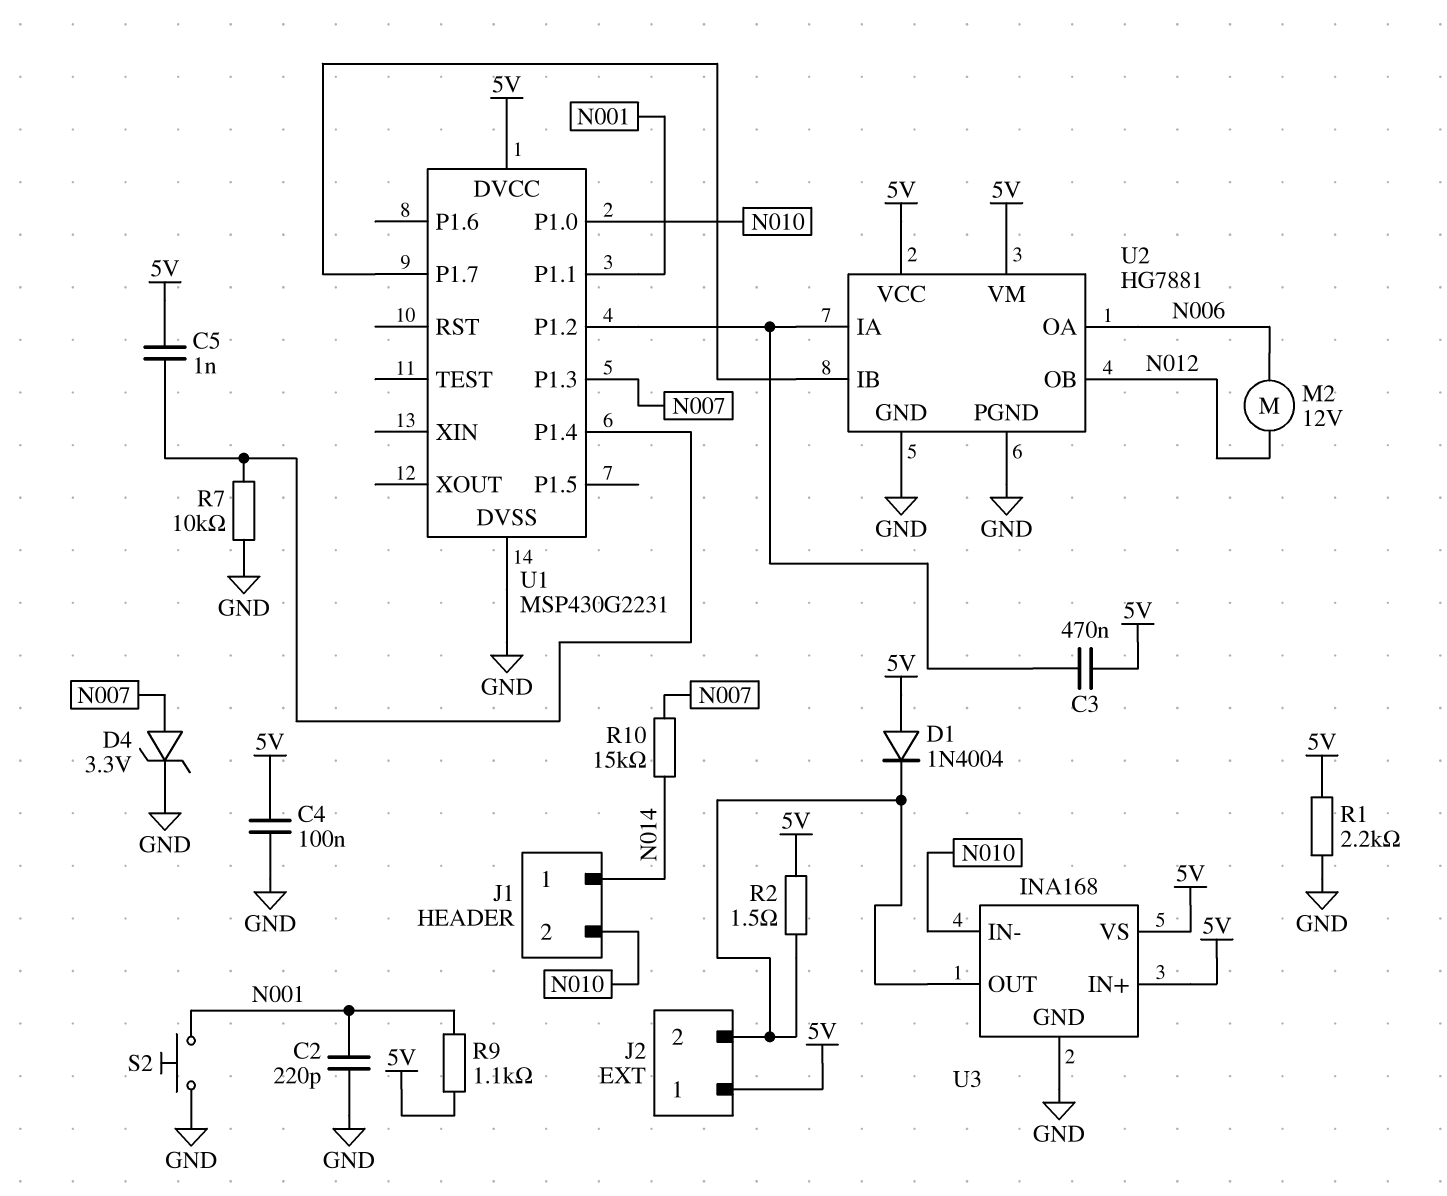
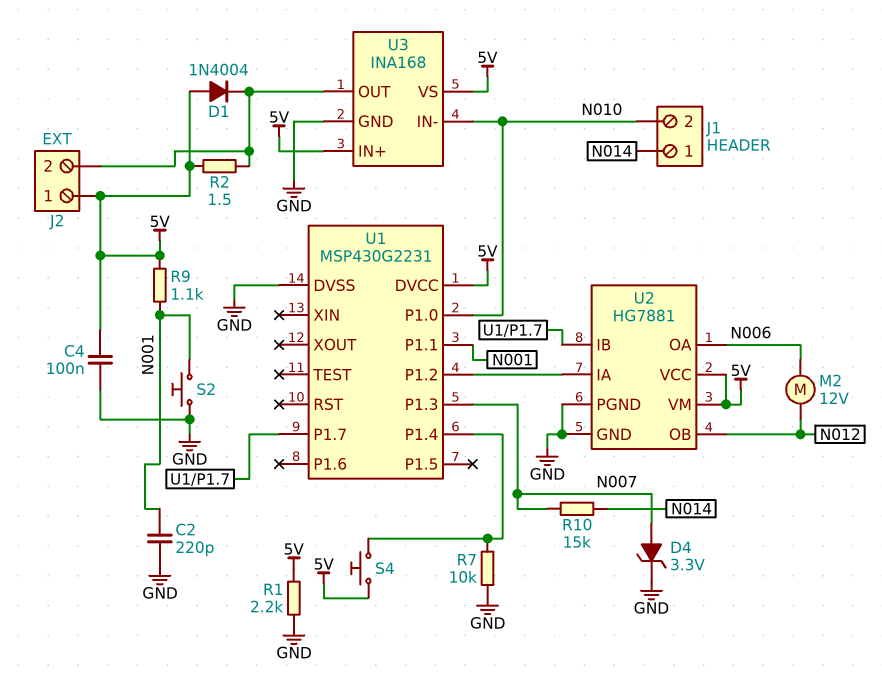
C3: 470nF (5V, U1/P1.2) -> none
C5: 1nF (5V, U1/P1.4) -> none
S4: none -> button (5V, U1/P1.4)

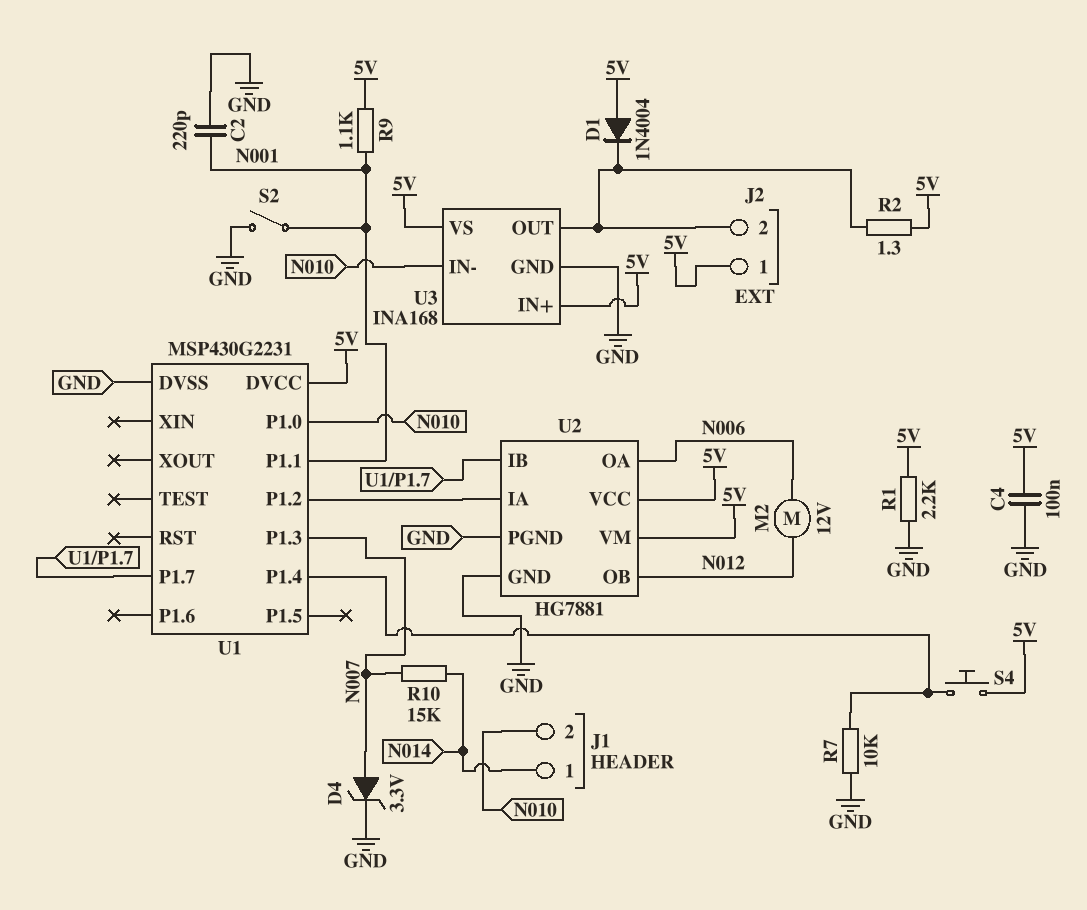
R2: 1.5 (5V, J2/2) -> 1.3 (5V, J2/2)
S2: button (GND, N001) -> switch (GND, N001)

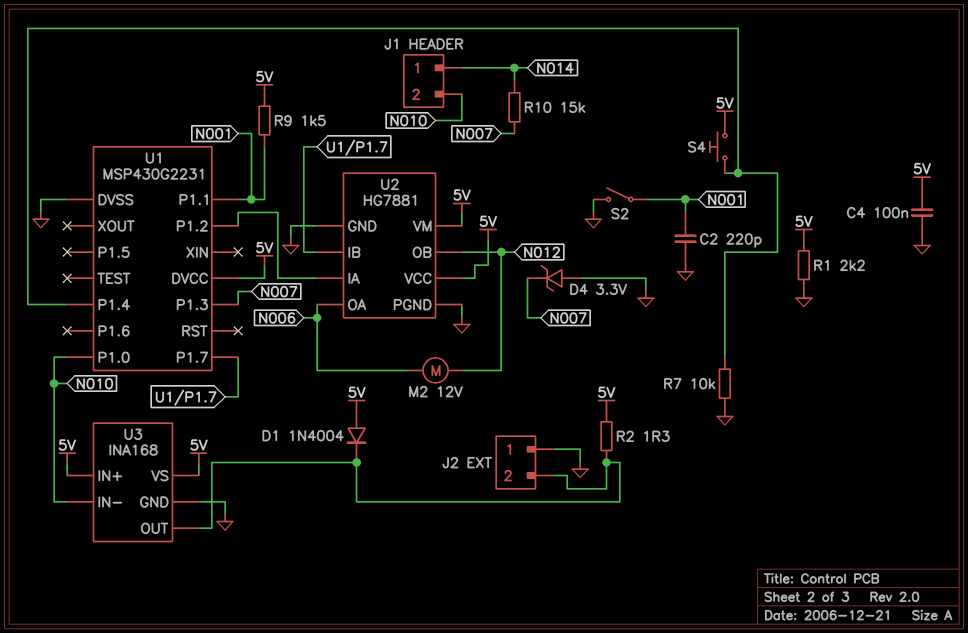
D4: zener 3.3V (A N007, K GND) -> zener 3.3V (A GND, K N007)
J2 pin 1: 5V -> GND
R9: 1.1k (5V, N001) -> 1.5k (5V, N001)

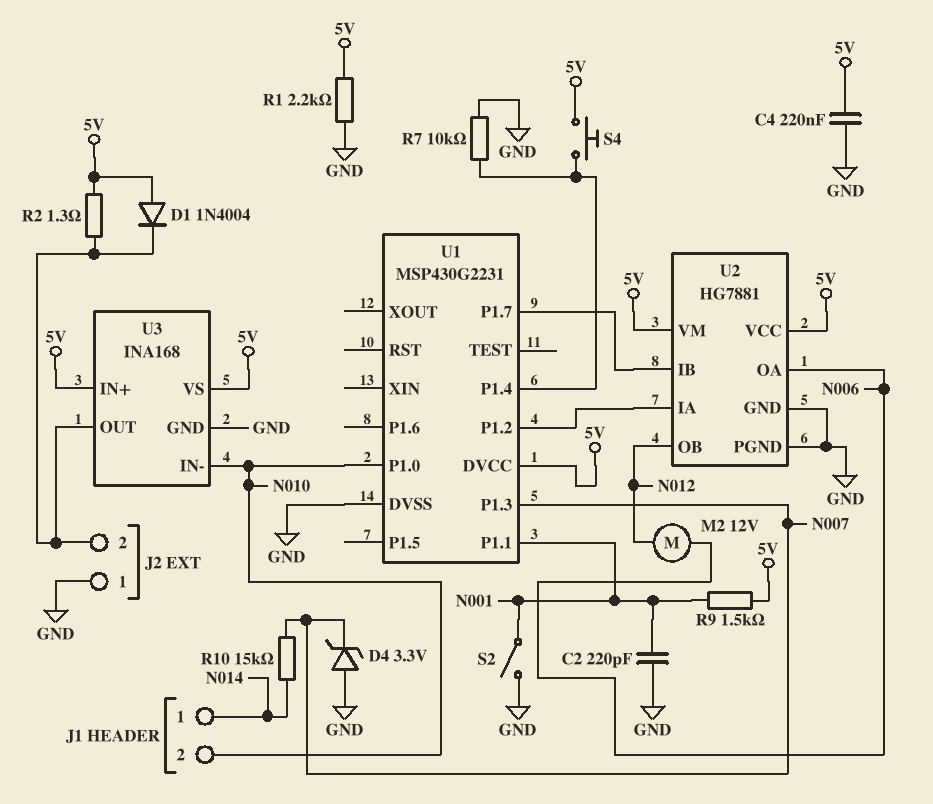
C4: 100nF (5V, GND) -> 220nF (5V, GND)

